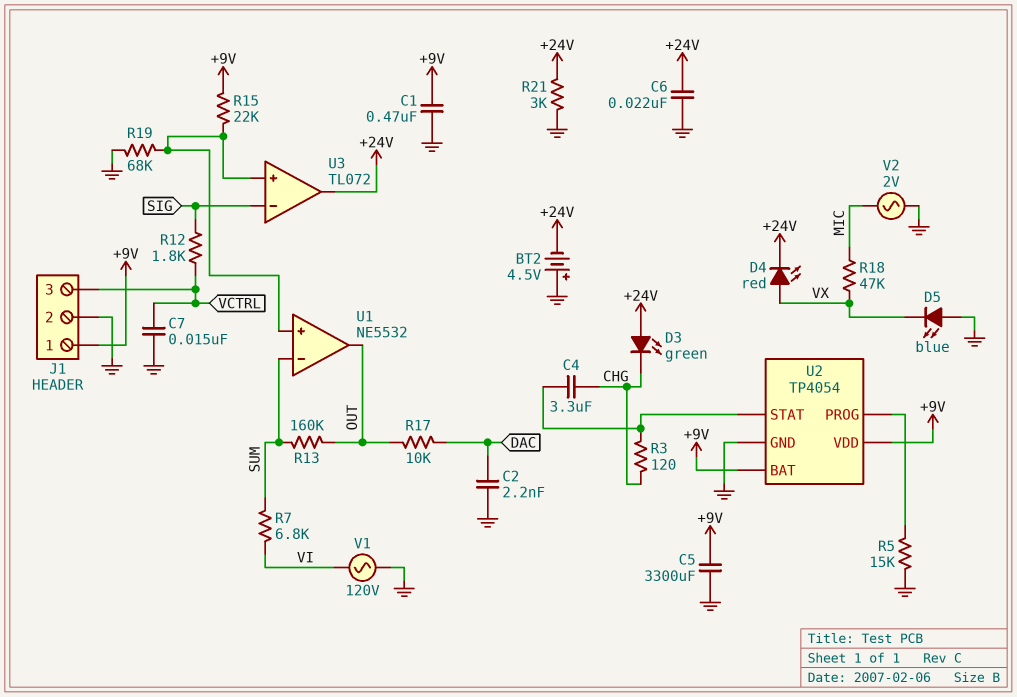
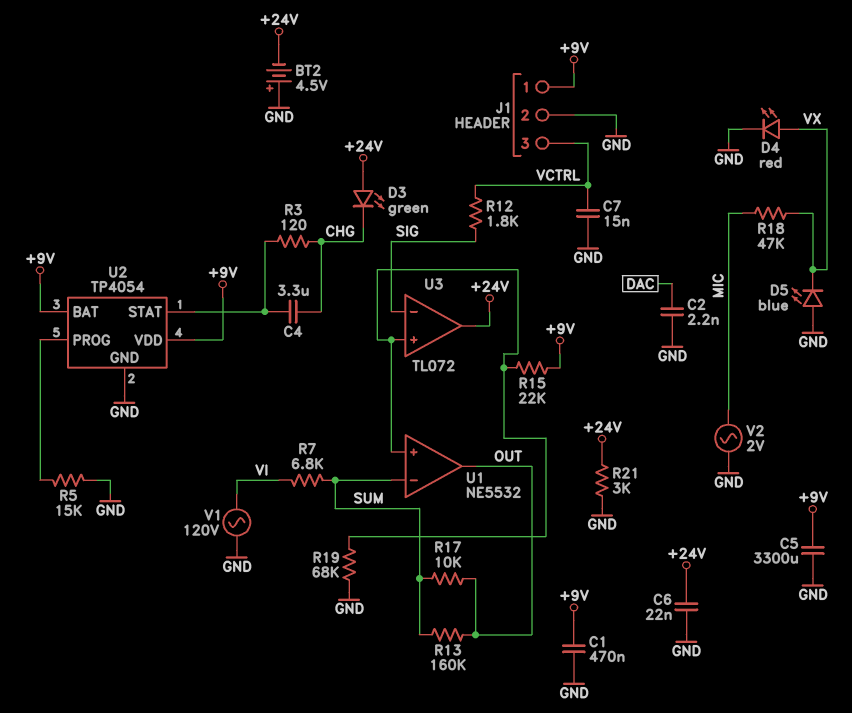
D4: LED red (A VX, K +24V) -> LED red (A VX, K GND)
R17: 10k (DAC, OUT) -> 10k (OUT, SUM)

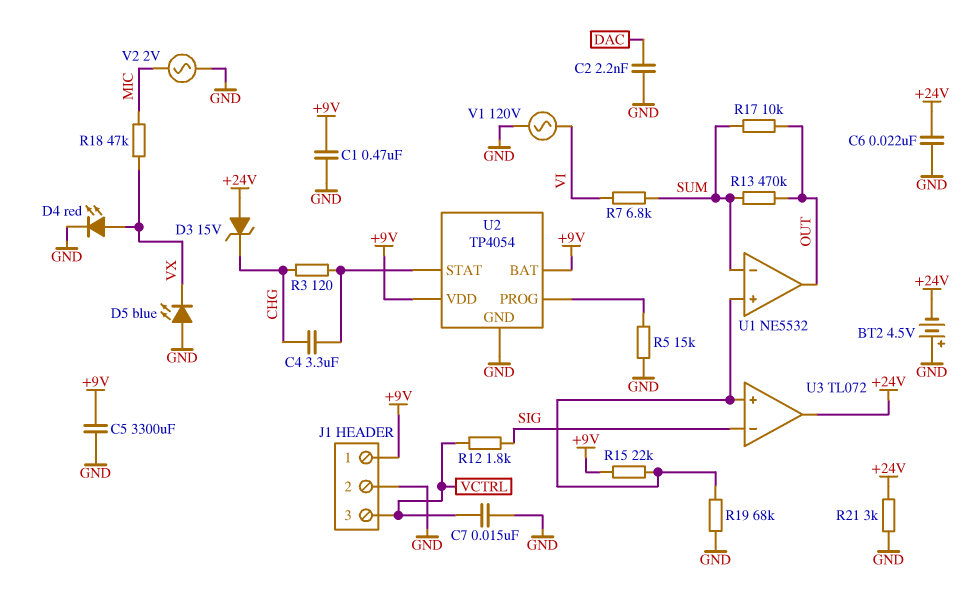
D3: LED green (A +24V, K CHG) -> zener 15V (A +24V, K CHG)
R13: 160k (OUT, SUM) -> 470k (OUT, SUM)

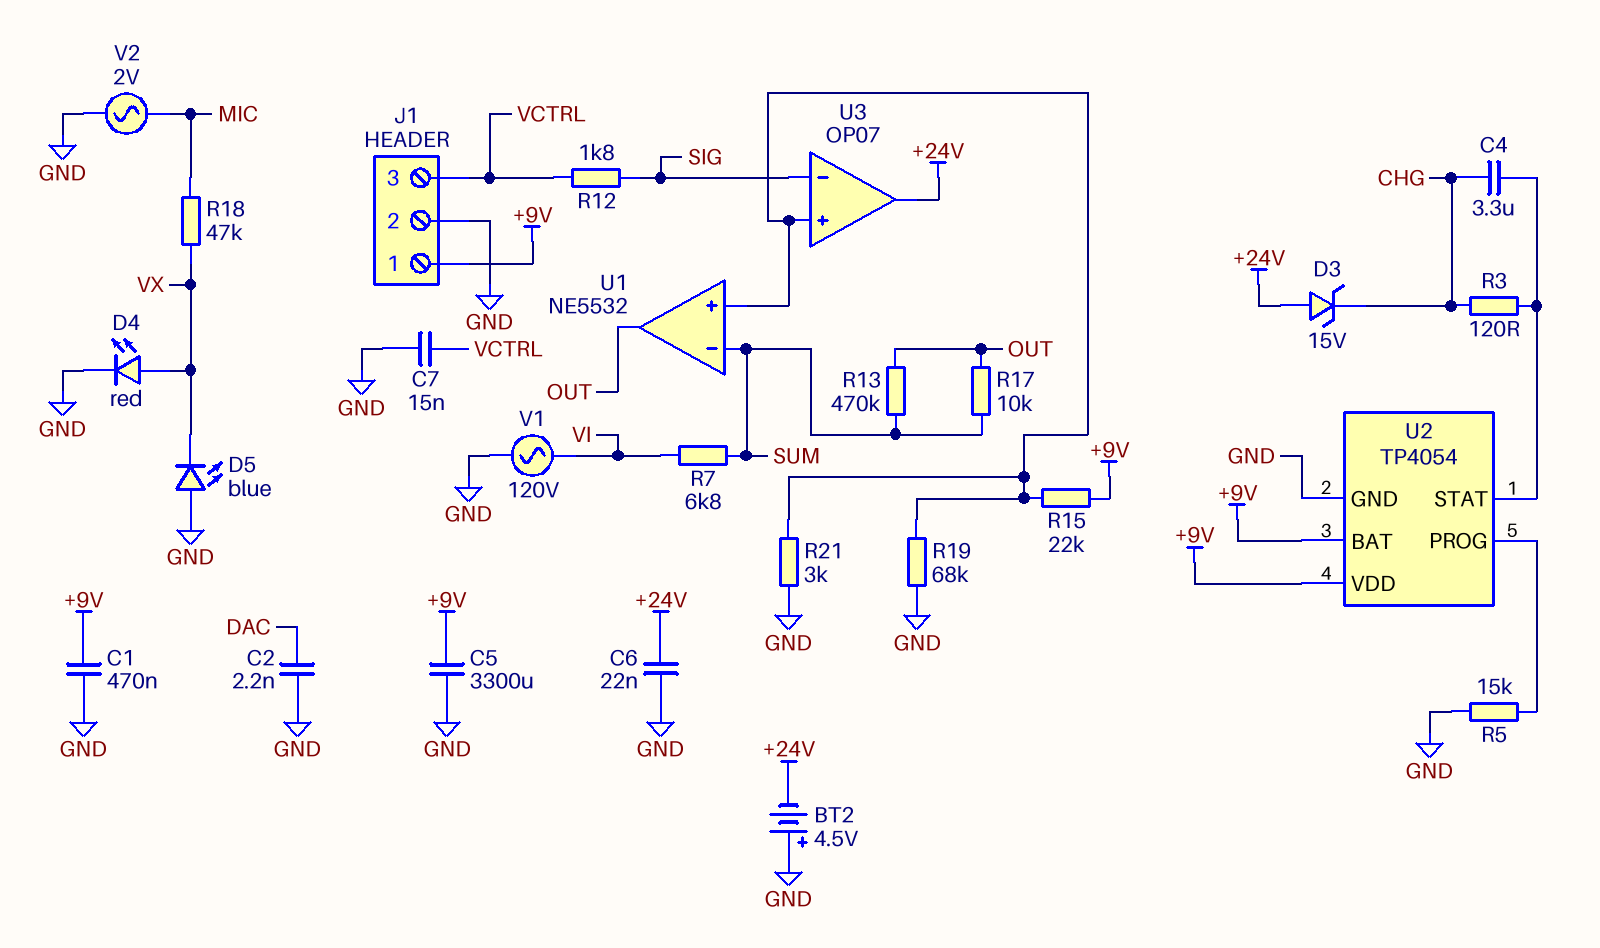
R21: 3k (+24V, GND) -> 3k (GND, U1/in+)
U3: TL072 -> OP07

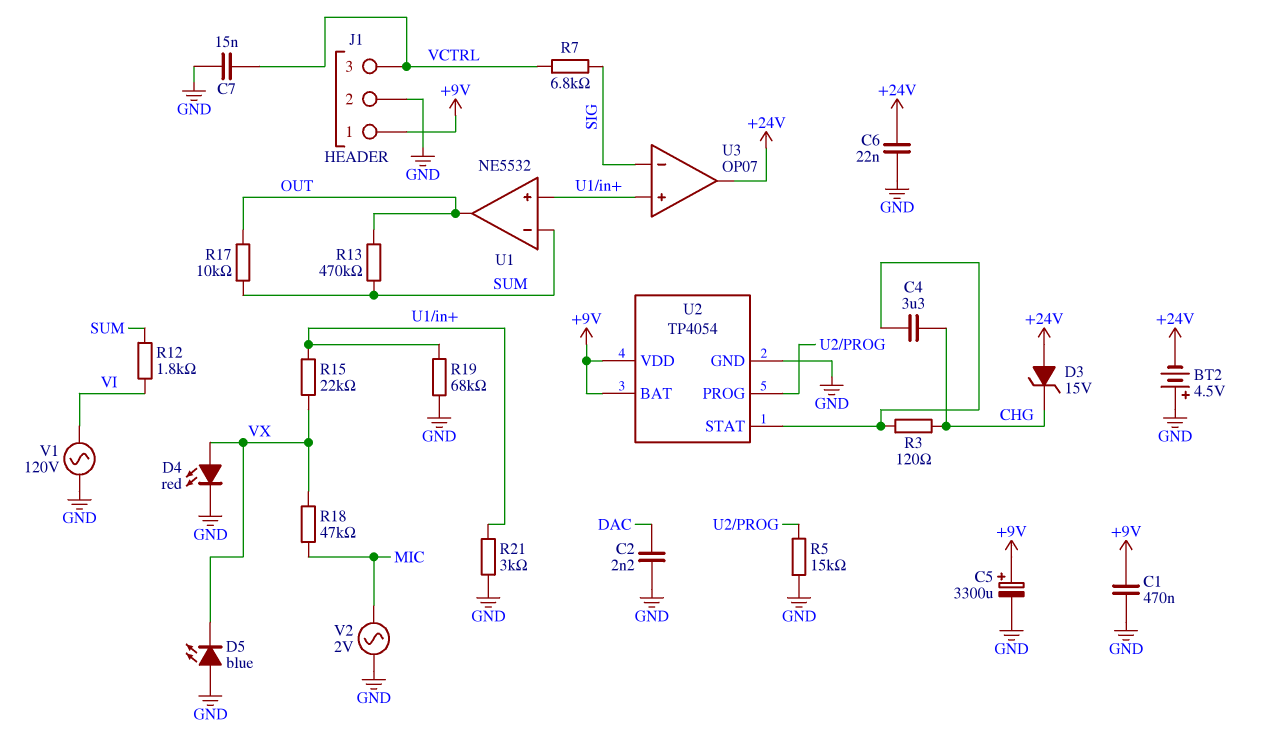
C5: 3300uF (+9V, GND) -> 3300uF (plus +9V, minus GND)
R7: 6.8k (SUM, VI) -> 6.8k (SIG, VCTRL)
R12: 1.8k (SIG, VCTRL) -> 1.8k (SUM, VI)
R15: 22k (+9V, U1/in+) -> 22k (U1/in+, VX)

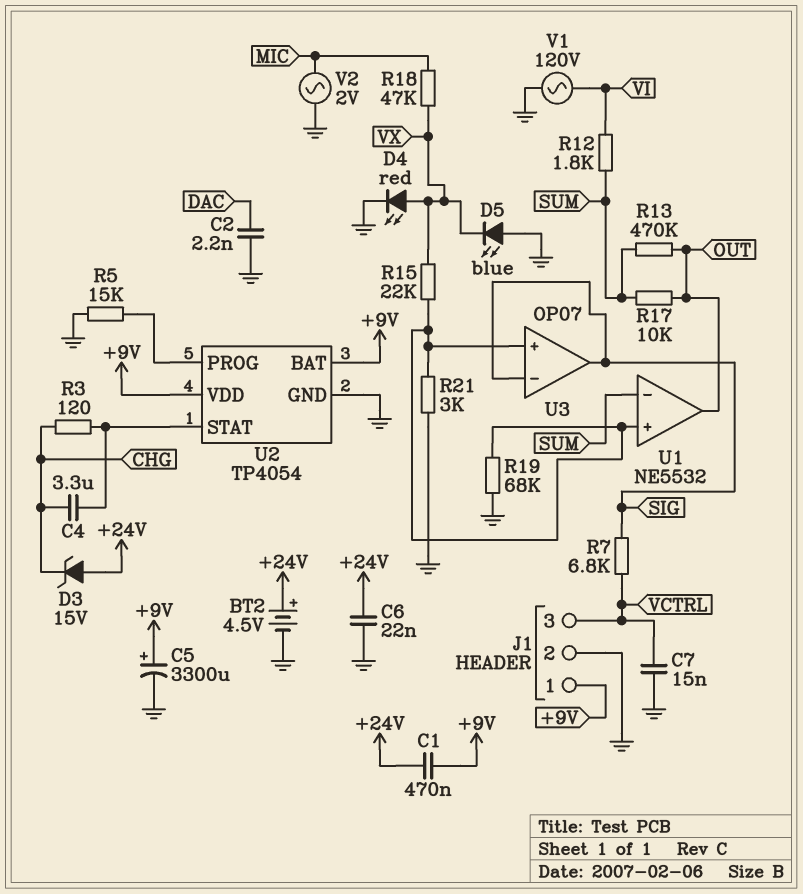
BT2: 4.5V (plus GND, minus +24V) -> 4.5V (plus +24V, minus GND)
C1: 470nF (+9V, GND) -> 470nF (+9V, +24V)
U3 pin out: +24V -> SIG

